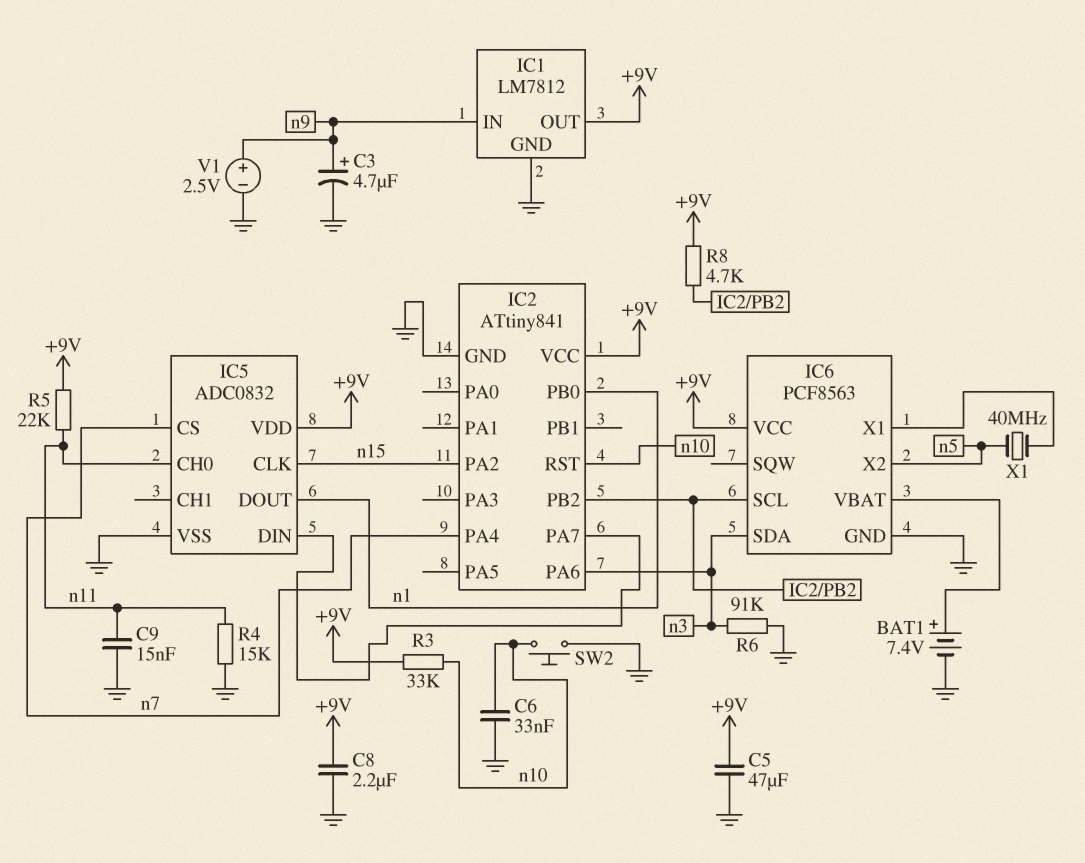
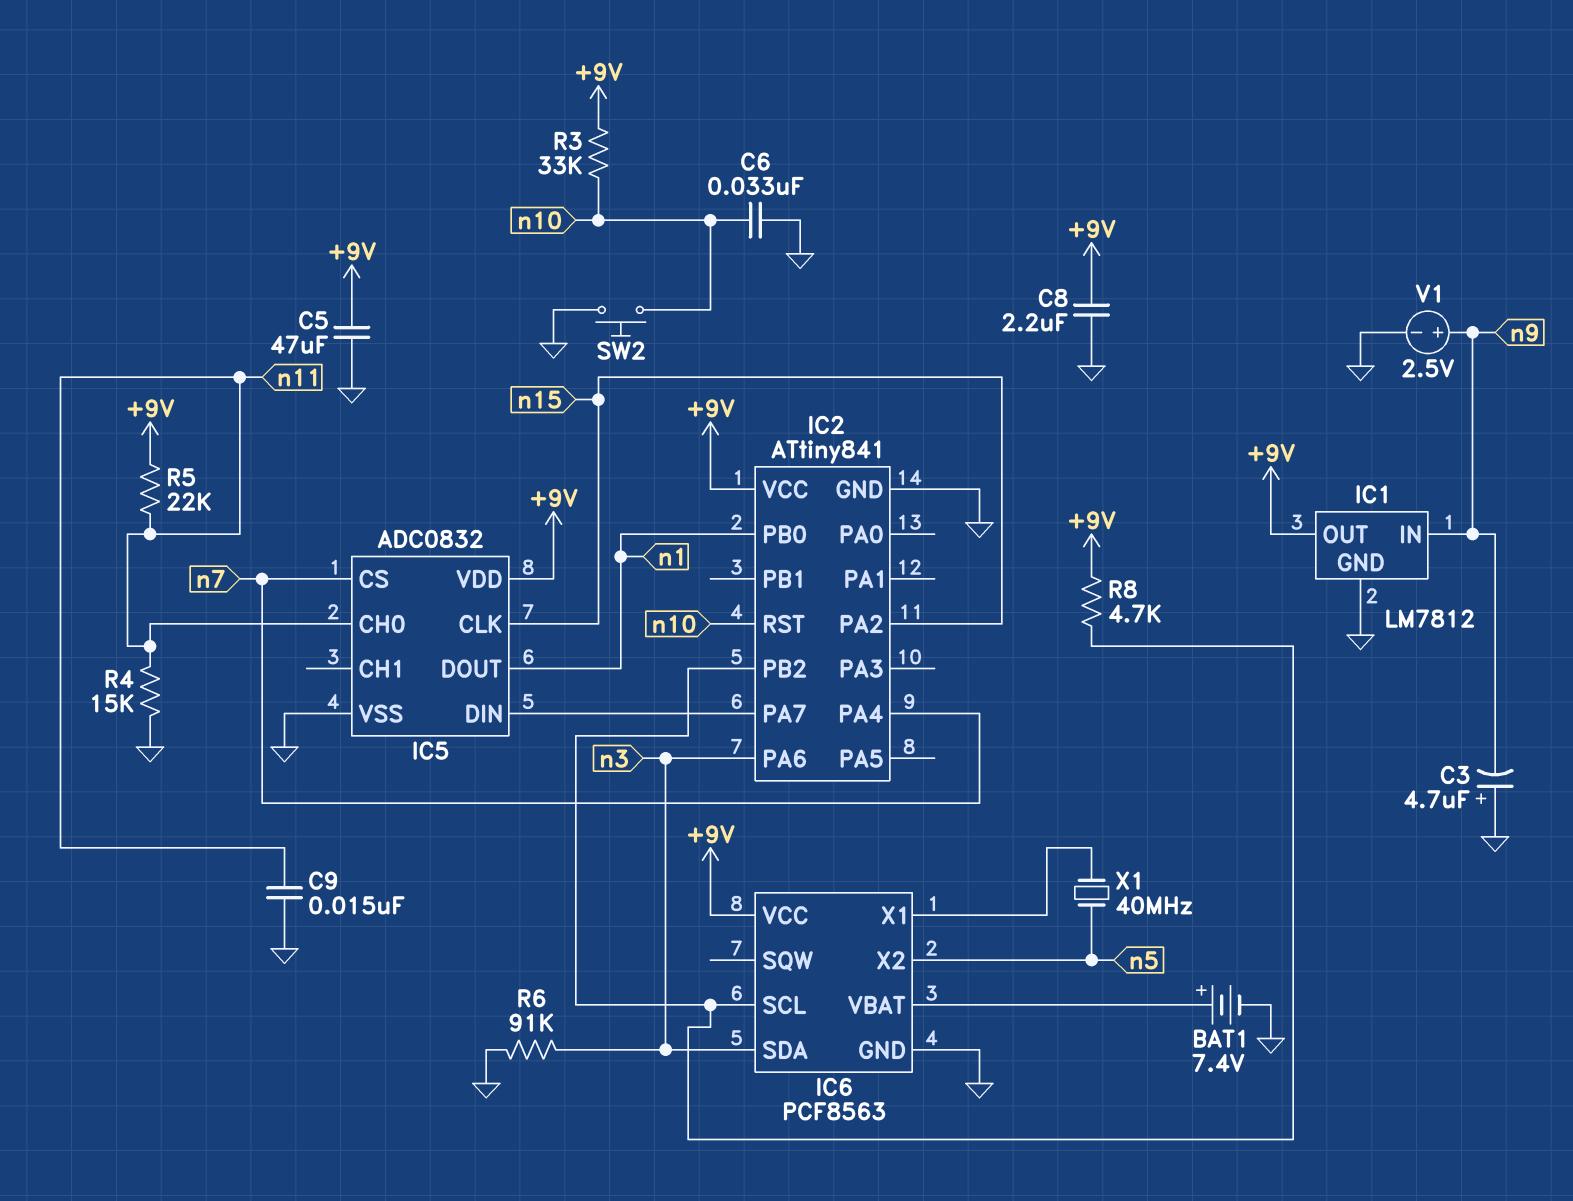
C3: 4.7uF (plus n9, minus GND) -> 4.7uF (plus GND, minus n9)

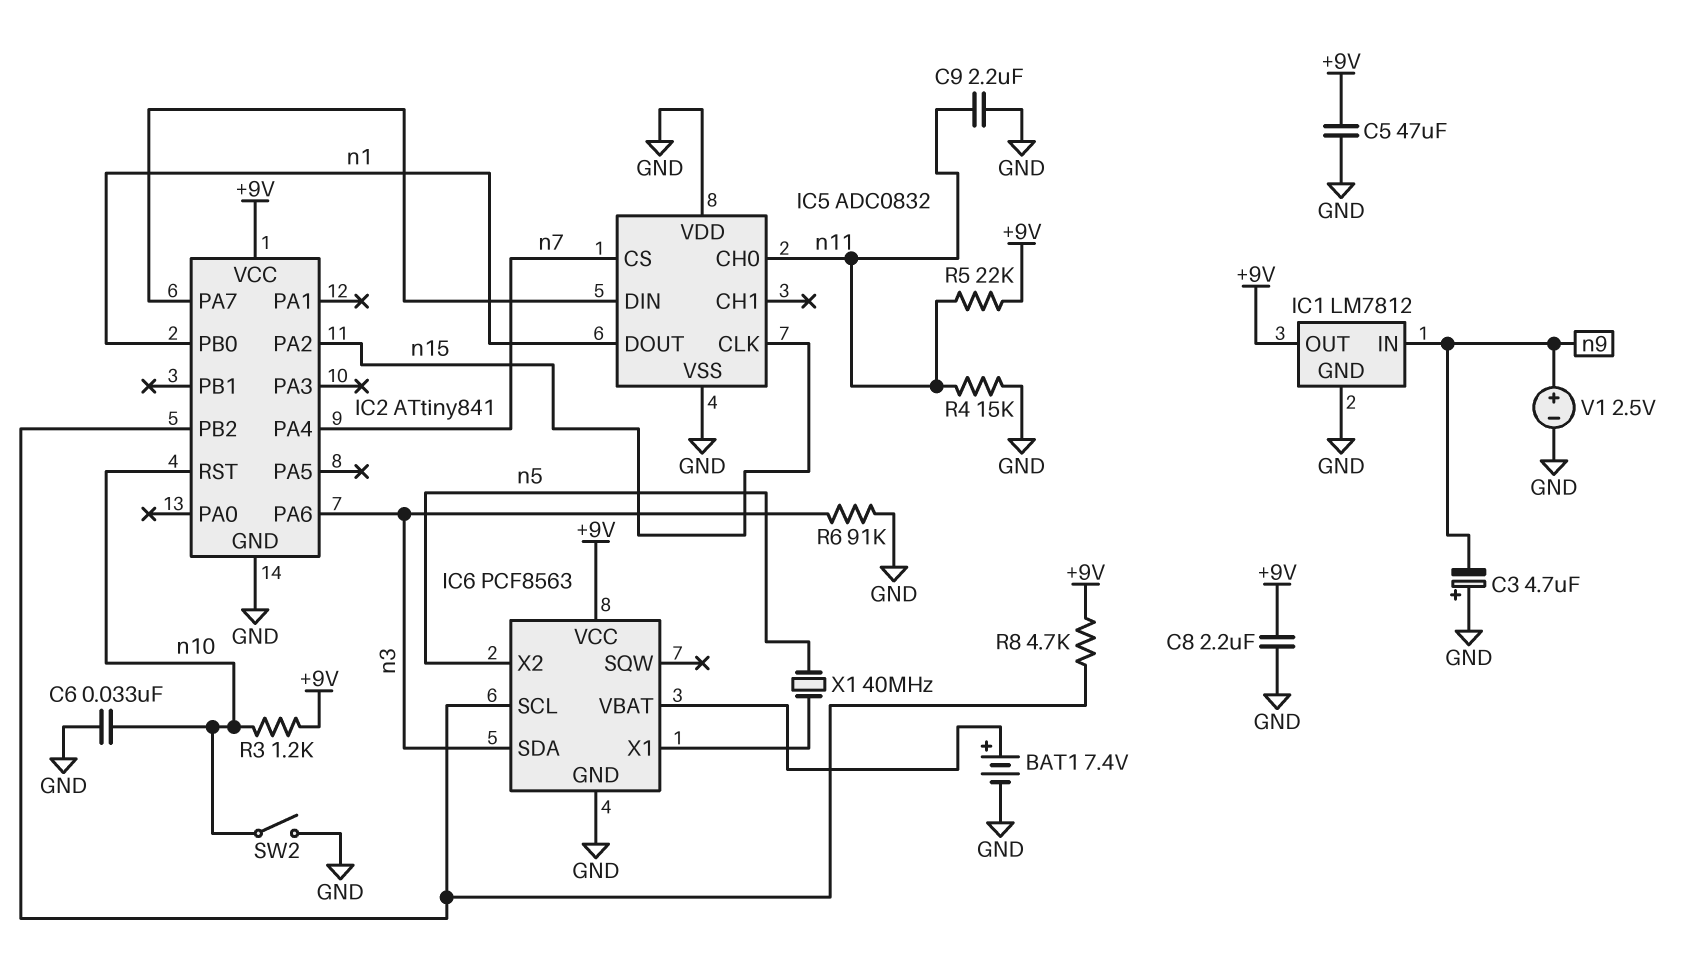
C9: 15nF (GND, n11) -> 2.2uF (GND, n11)
IC5 pin VDD: +9V -> GND
R3: 33k (+9V, n10) -> 1.2k (+9V, n10)
SW2: button (GND, n10) -> switch (GND, n10)

